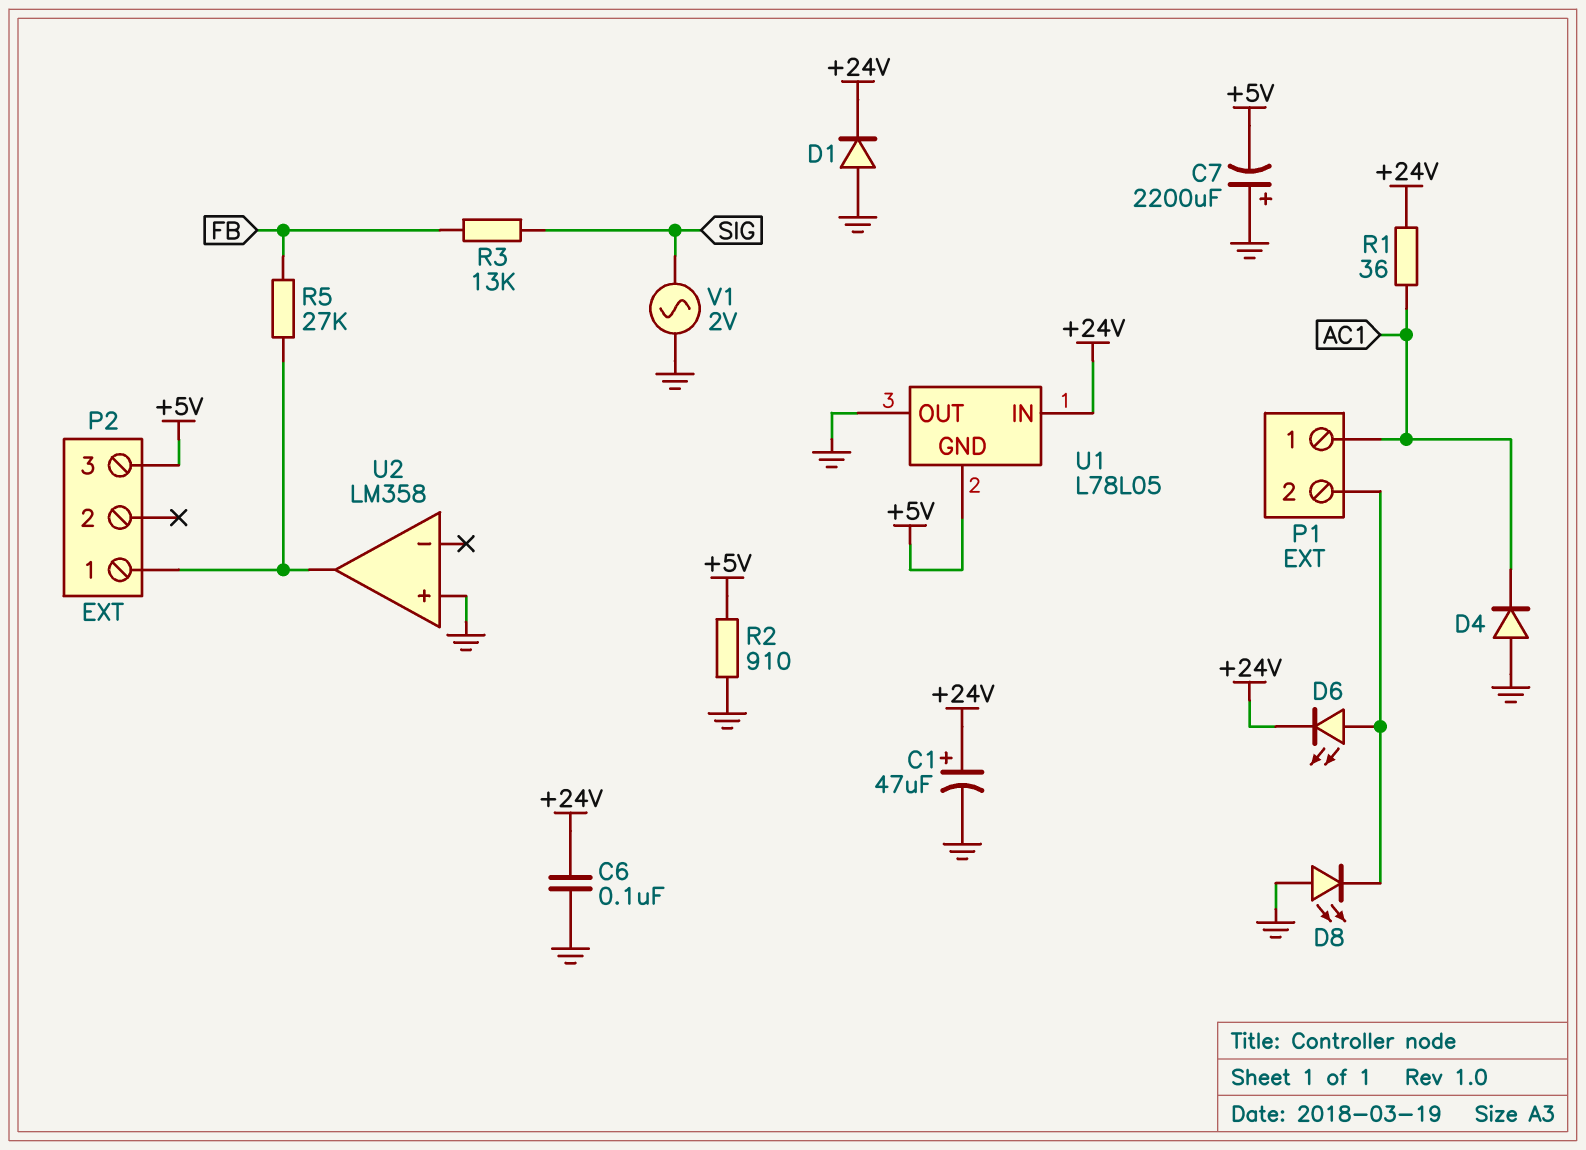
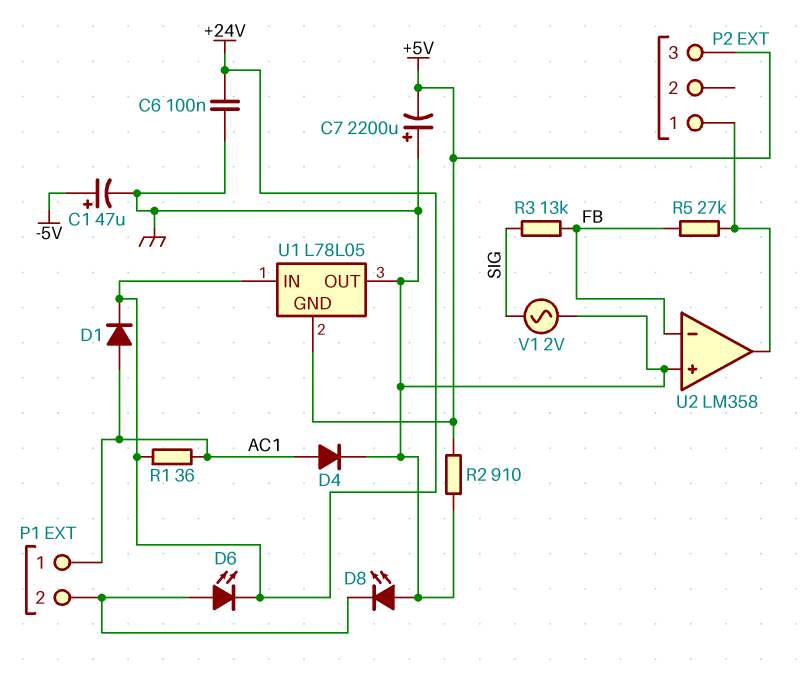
C1: 47uF (plus +24V, minus GND) -> 47uF (plus -5V, minus GND)
D1: diode (A GND, K +24V) -> diode (A AC1, K +24V)
D4: diode (A GND, K AC1) -> diode (A AC1, K GND)
U2 pin in-: none -> FB

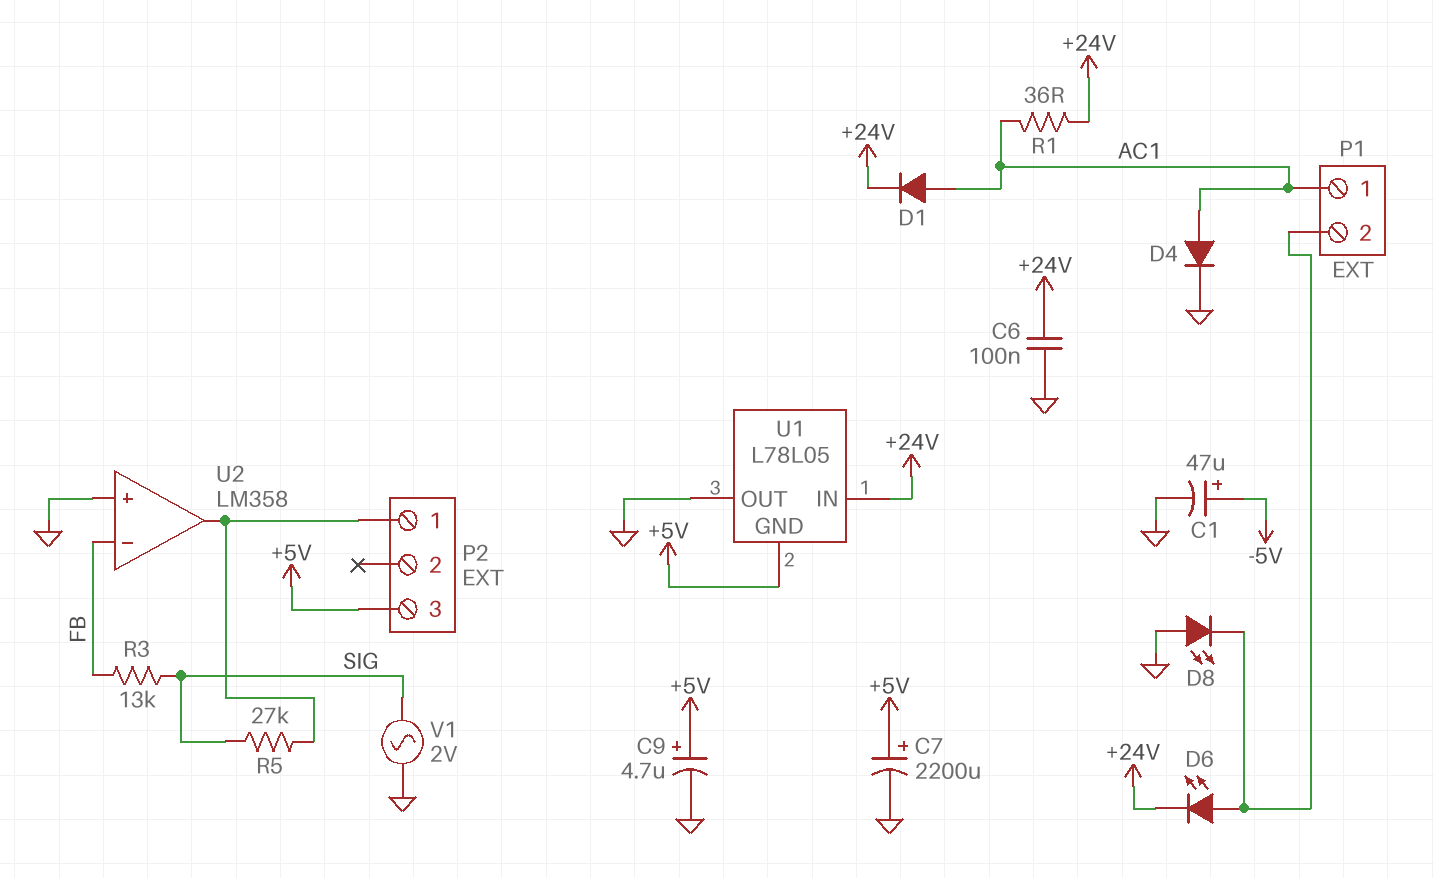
C7: 2200uF (plus GND, minus +5V) -> 2200uF (plus +5V, minus GND)
C9: none -> 4.7uF (plus +5V, minus GND)
R2: 910 (+5V, GND) -> none
R5: 27k (FB, P2/1) -> 27k (P2/1, SIG)

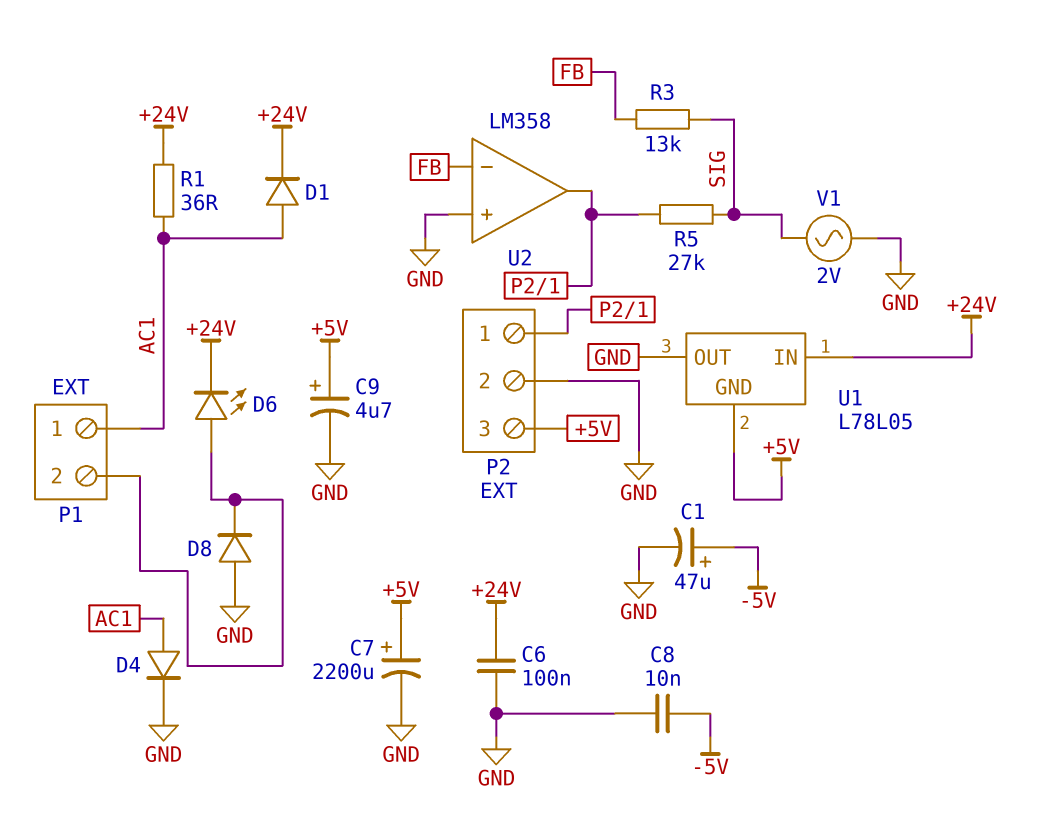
C8: none -> 10nF (-5V, GND)
D8: LED (A GND, K P1/2) -> diode (A GND, K P1/2)
P2 pin 2: none -> GND

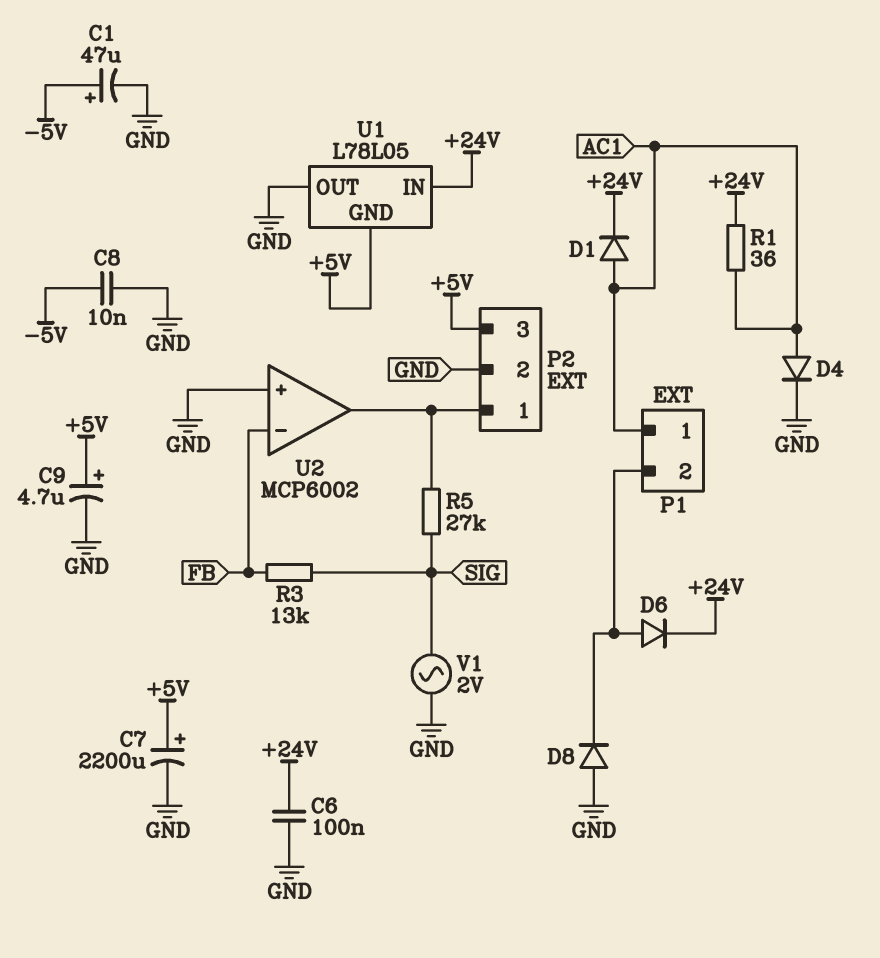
D6: LED (A P1/2, K +24V) -> diode (A P1/2, K +24V)
U2: LM358 -> MCP6002

